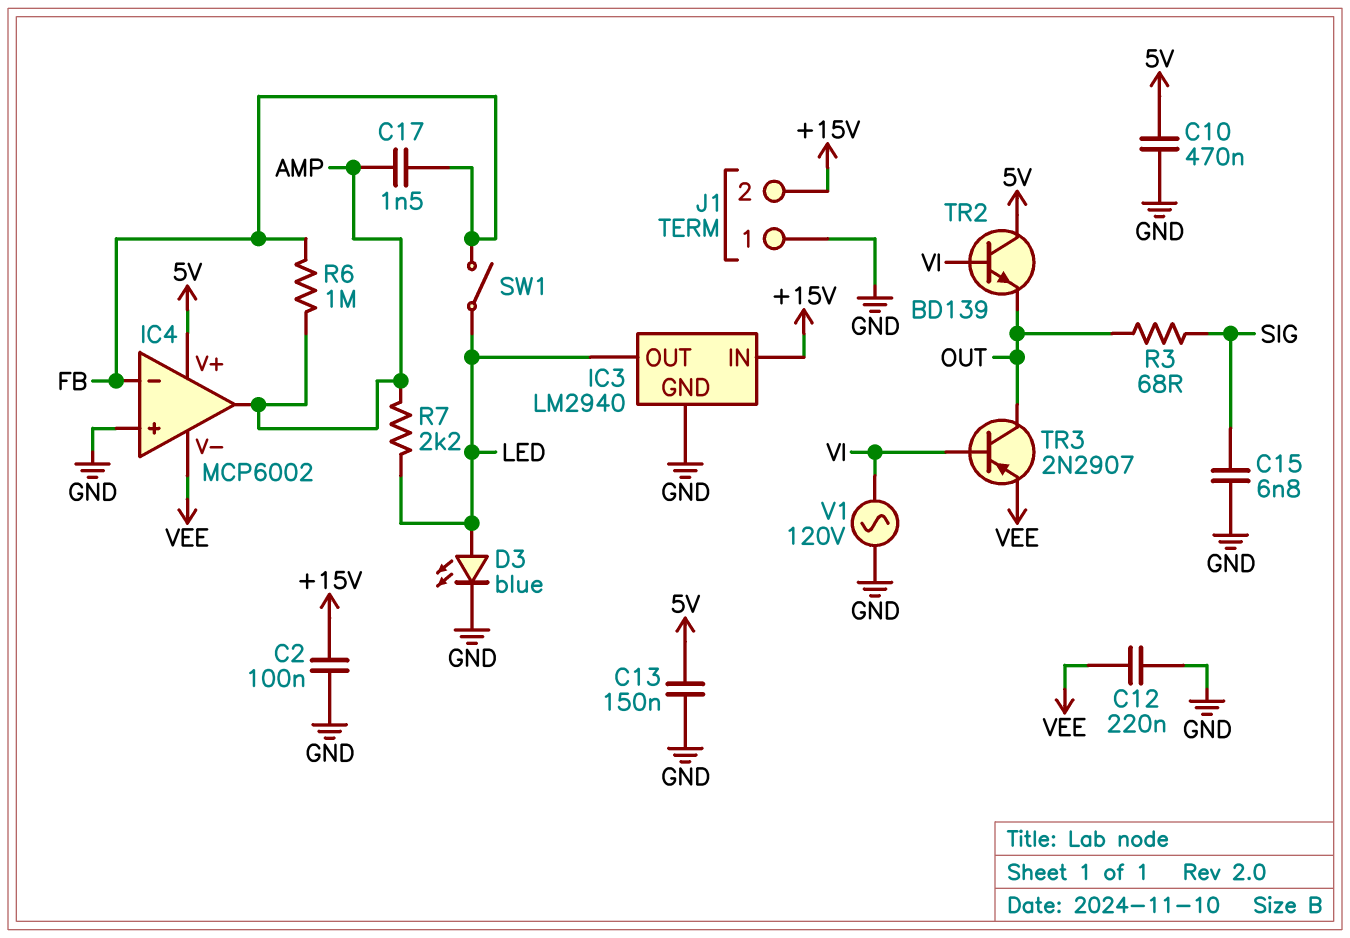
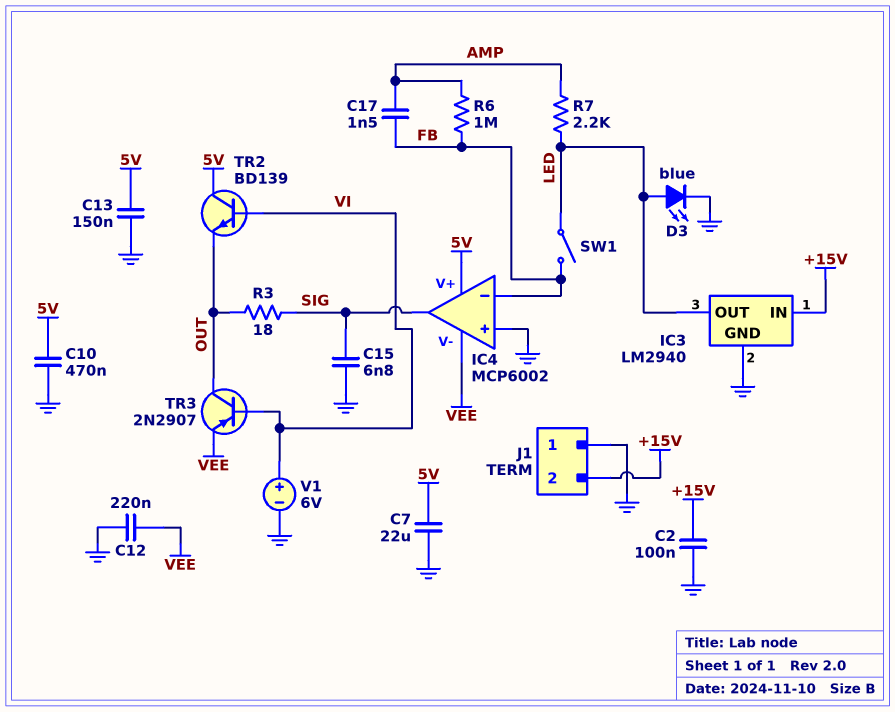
C7: none -> 22uF (5V, GND)
IC4 pin out: AMP -> SIG
R3: 68 (OUT, SIG) -> 18 (OUT, SIG)
V1: AC 120V (GND, VI) -> 6V (plus VI, minus GND)

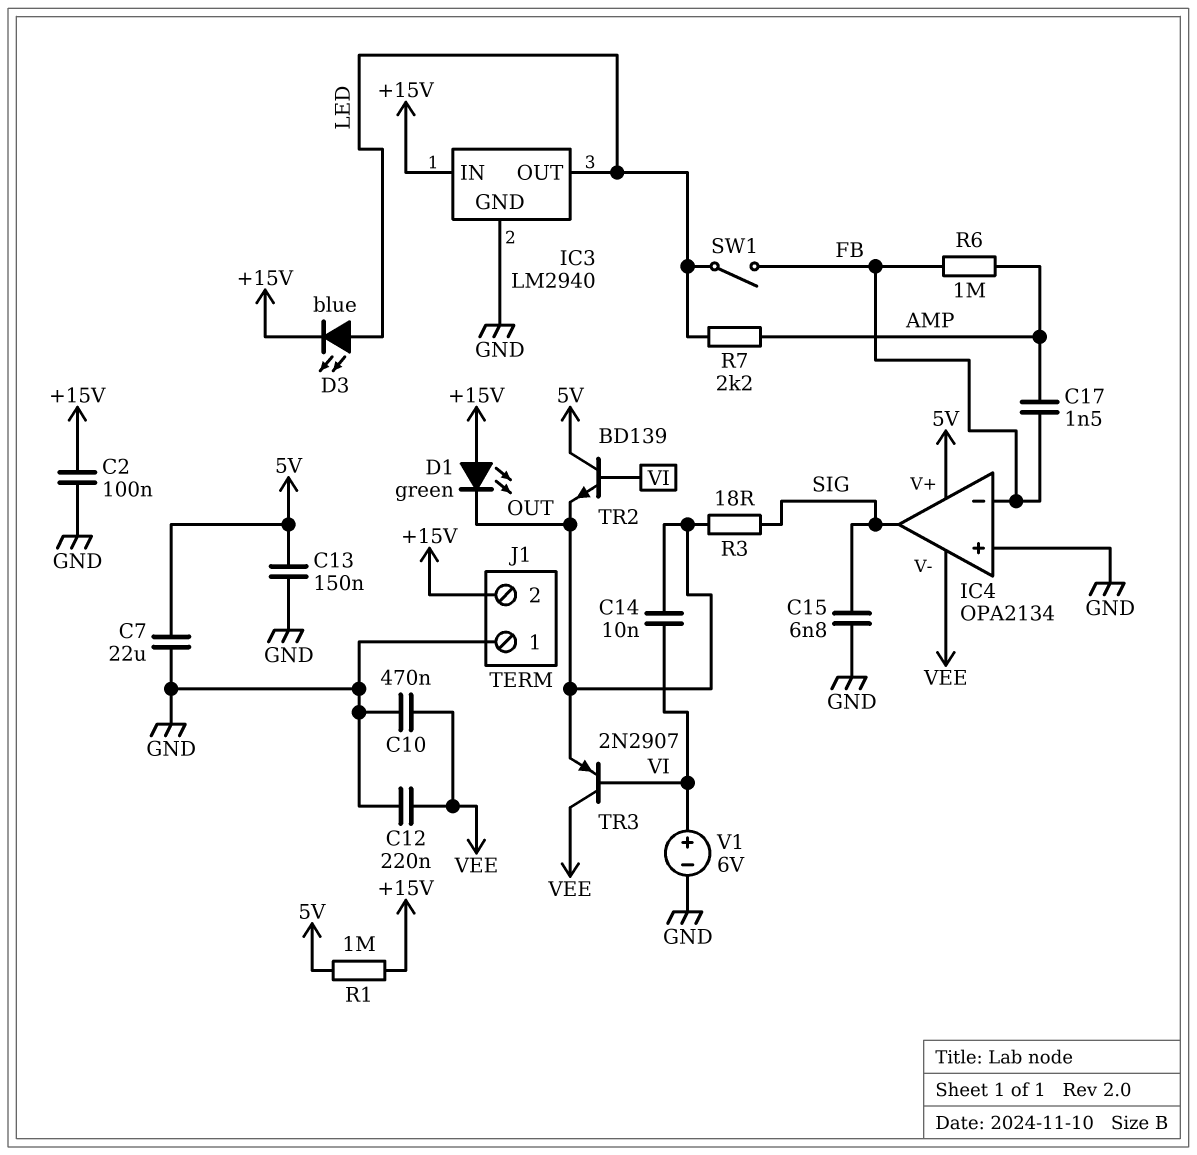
C10: 470nF (5V, GND) -> 470nF (GND, VEE)
C14: none -> 10nF (OUT, VI)
D1: none -> LED green (A +15V, K OUT)
D3: LED blue (A LED, K GND) -> LED blue (A LED, K +15V)
IC4: MCP6002 -> OPA2134
R1: none -> 1M (+15V, 5V)
TR3: PNP 2N2907 (B VI, C OUT, E VEE) -> PNP 2N2907 (B VI, C VEE, E OUT)

